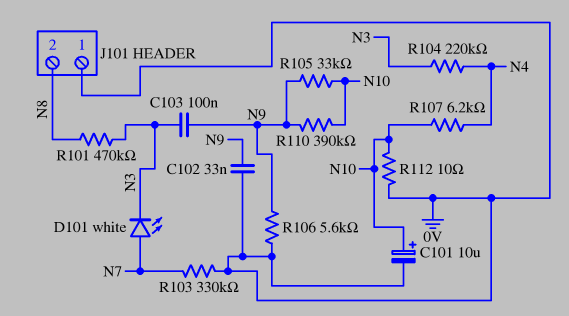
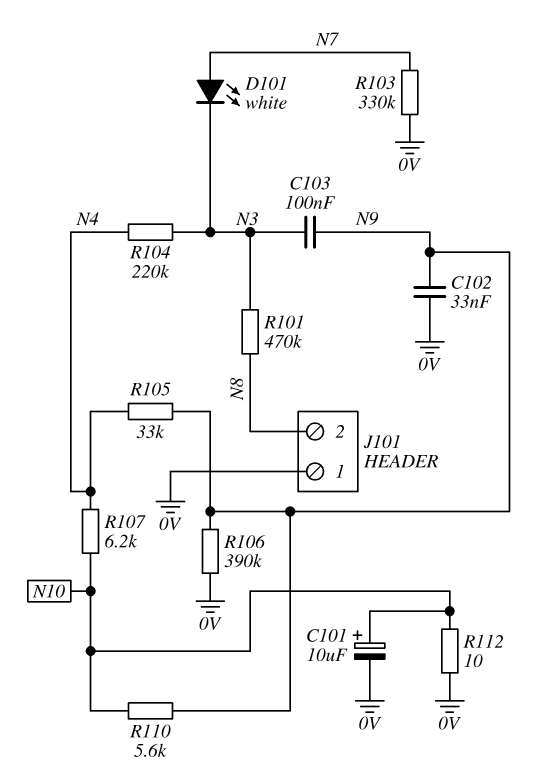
R105: 33k (N9, N10) -> 33k (N4, N9)
R106: 5.6k (0V, N9) -> 390k (0V, N9)
R110: 390k (N9, N10) -> 5.6k (N9, N10)

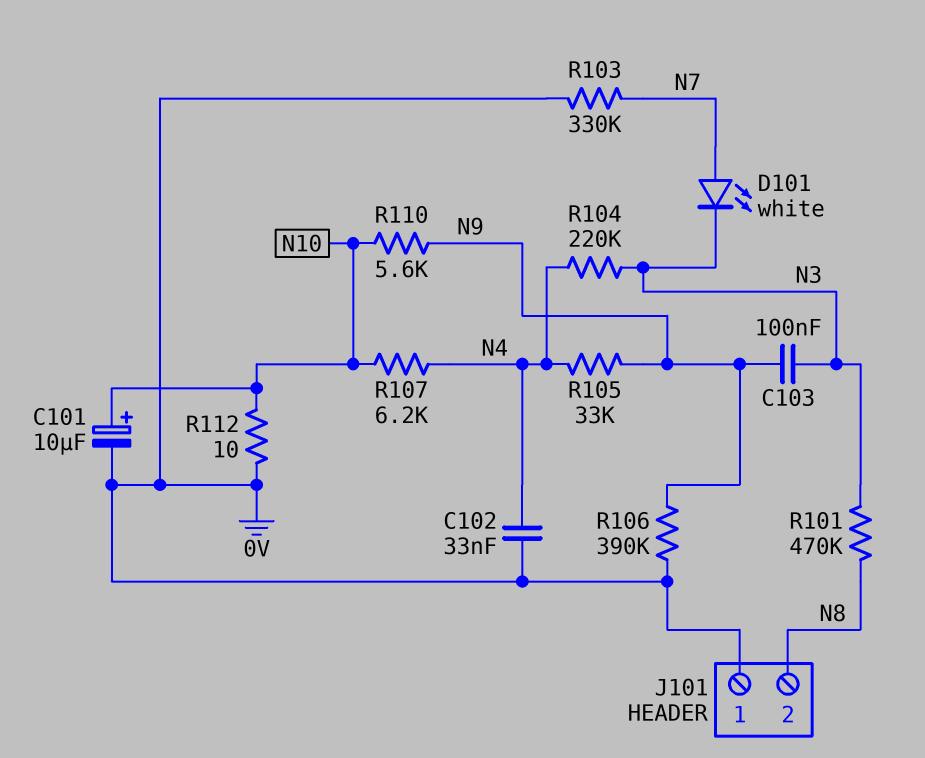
C102: 33nF (0V, N9) -> 33nF (0V, N4)

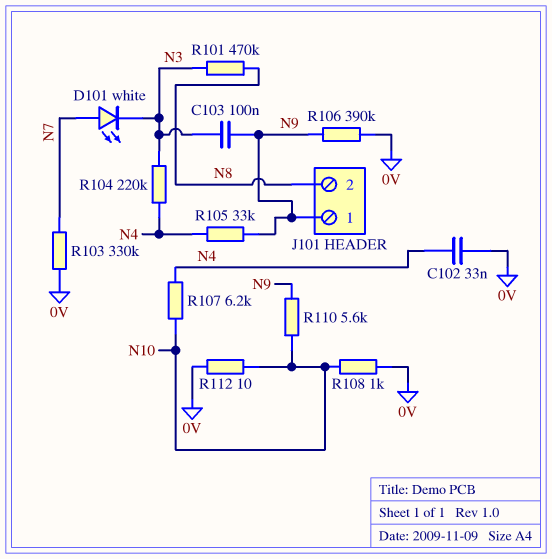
C101: 10uF (plus N10, minus 0V) -> none
J101 pin 1: 0V -> N9
R108: none -> 1k (0V, N10)

